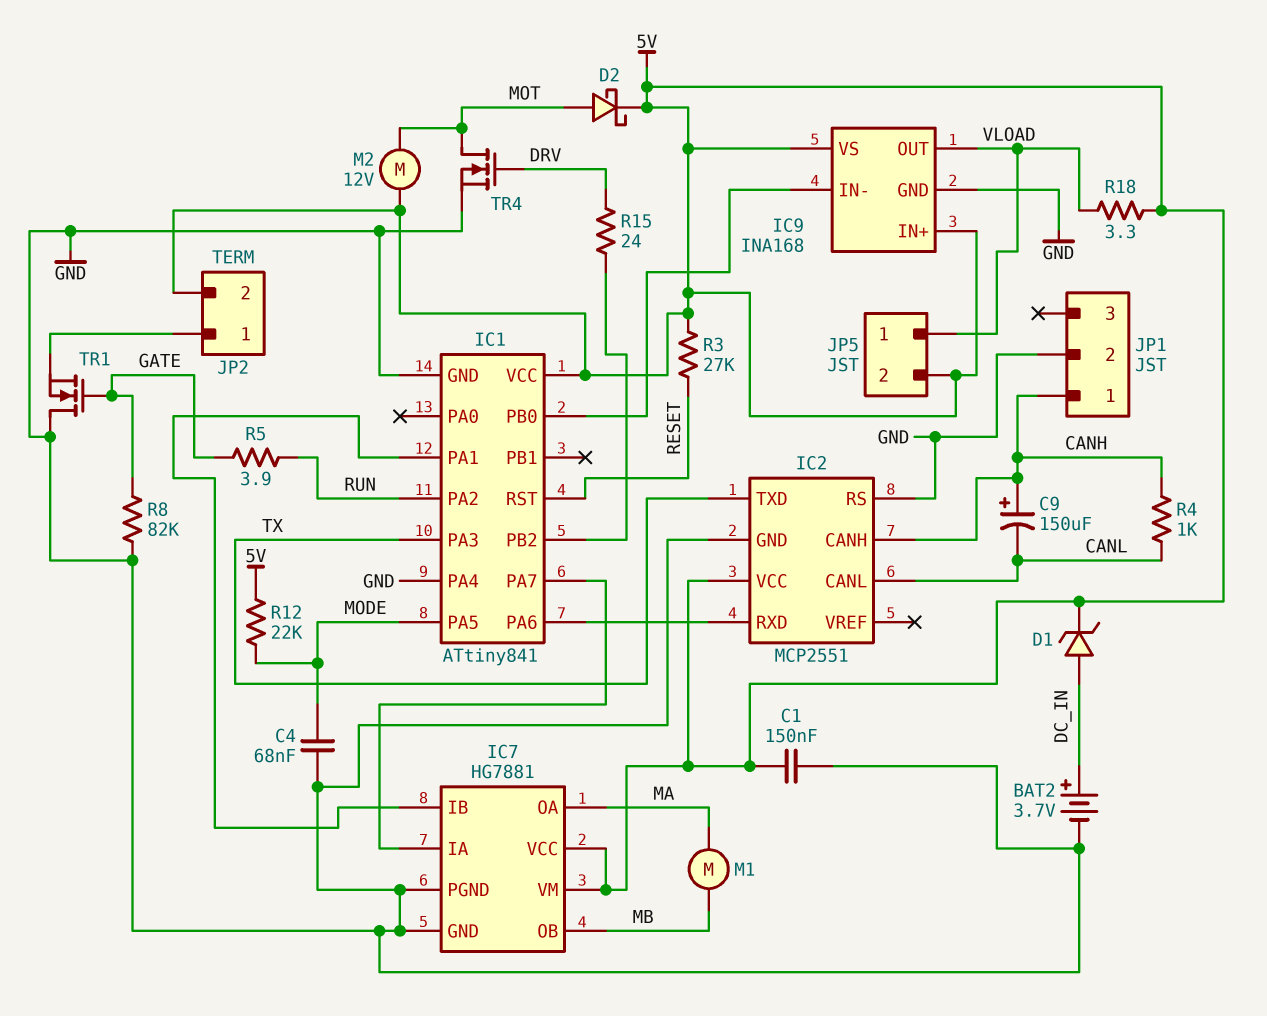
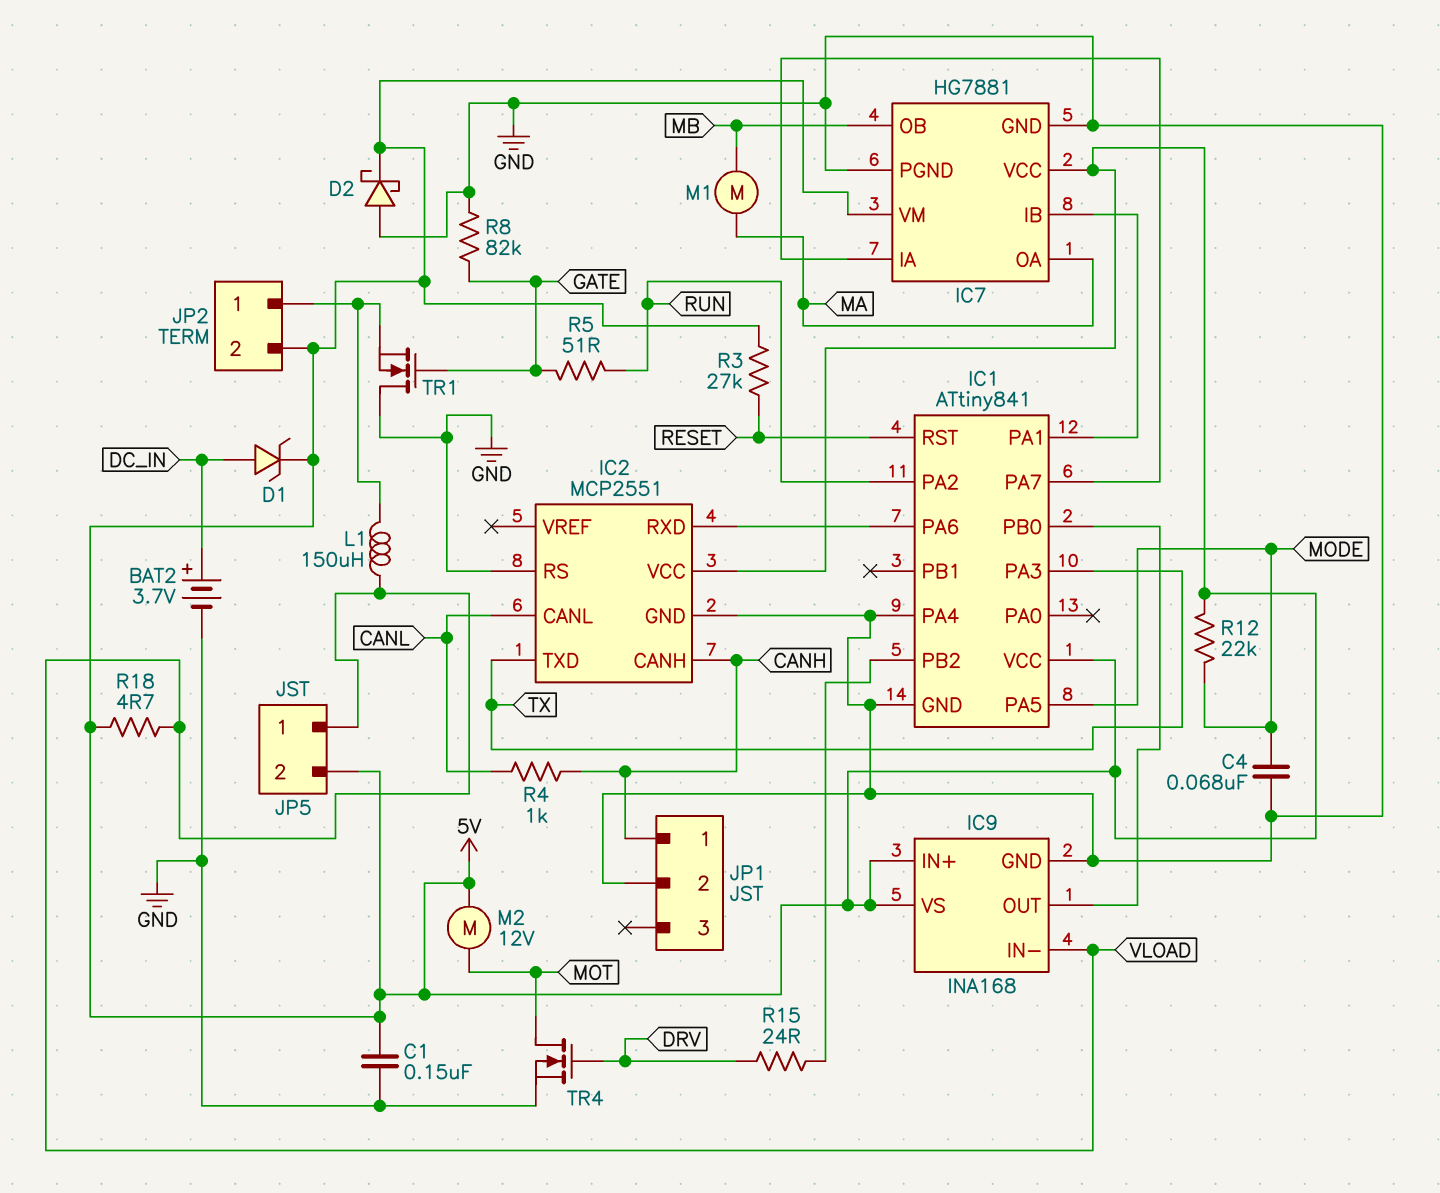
C9: 150uF (plus CANH, minus CANL) -> none
D2: schottky (A MOT, K 5V) -> schottky (A GND, K 5V)
IC9 pin IN-: IC1/PB0 -> VLOAD
IC9 pin OUT: VLOAD -> IC1/PB0
L1: none -> 150uH (JP2/1, VLOAD)
R5: 3.9 (GATE, RUN) -> 51 (GATE, RUN)
R18: 3.3 (5V, VLOAD) -> 4.7 (5V, VLOAD)

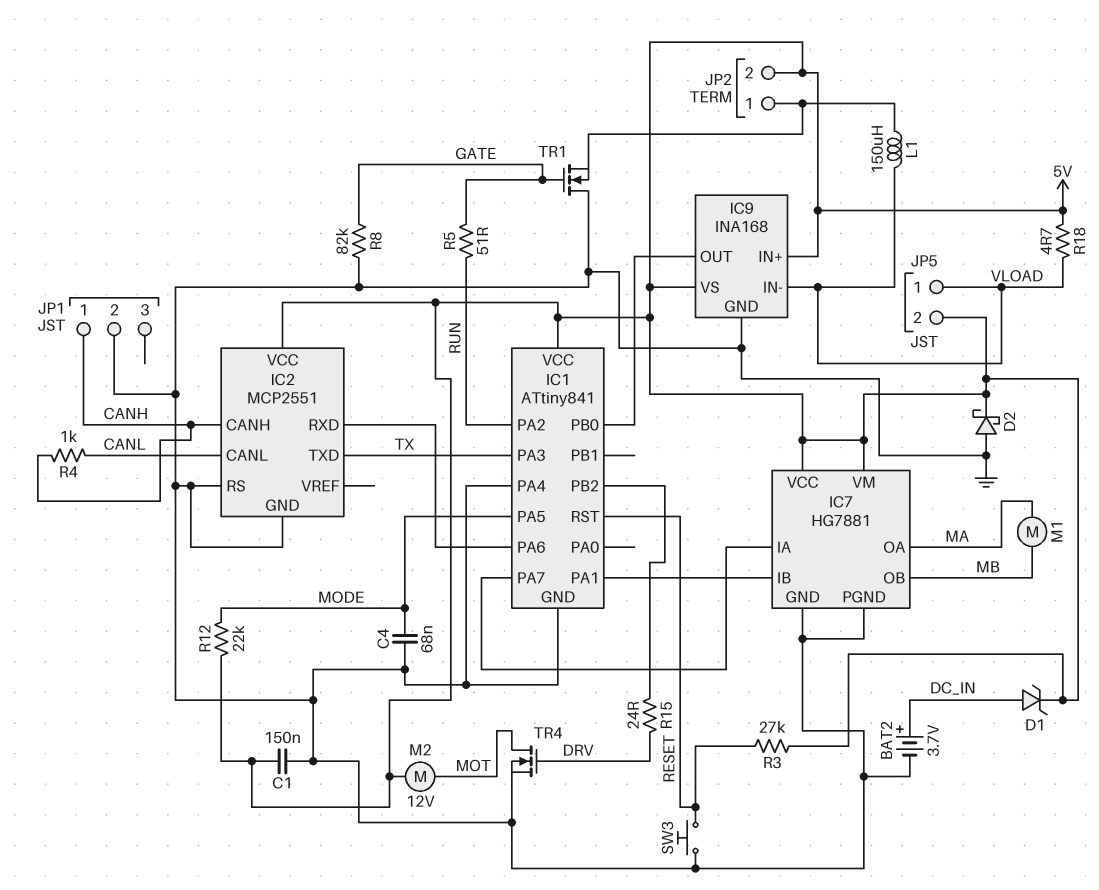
SW3: none -> button (GND, RESET)

